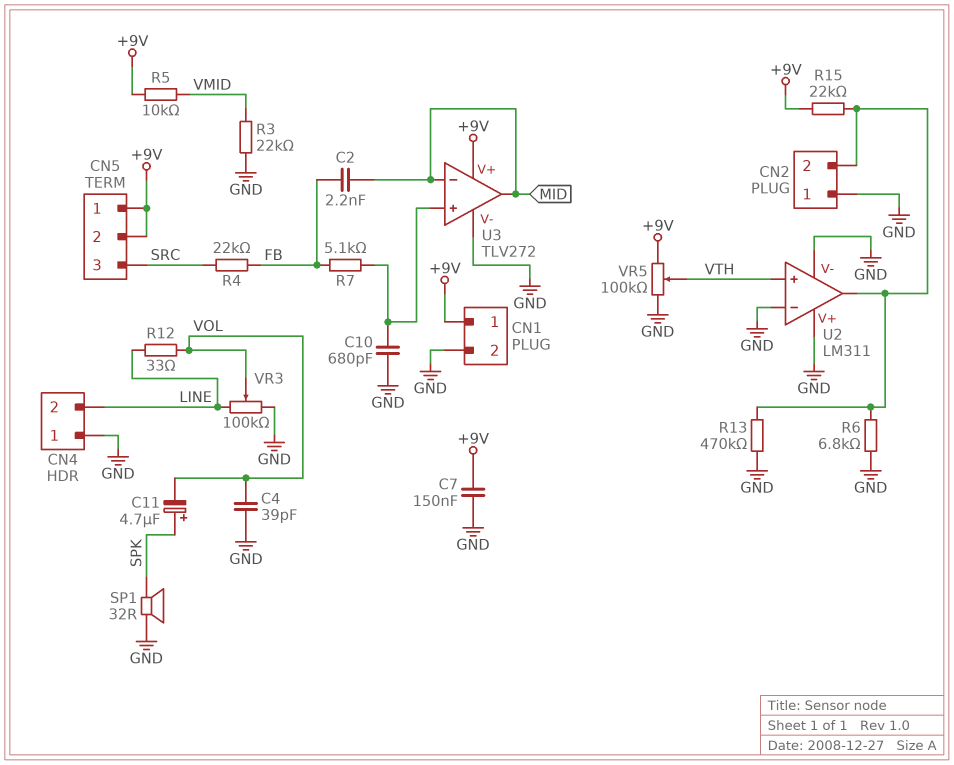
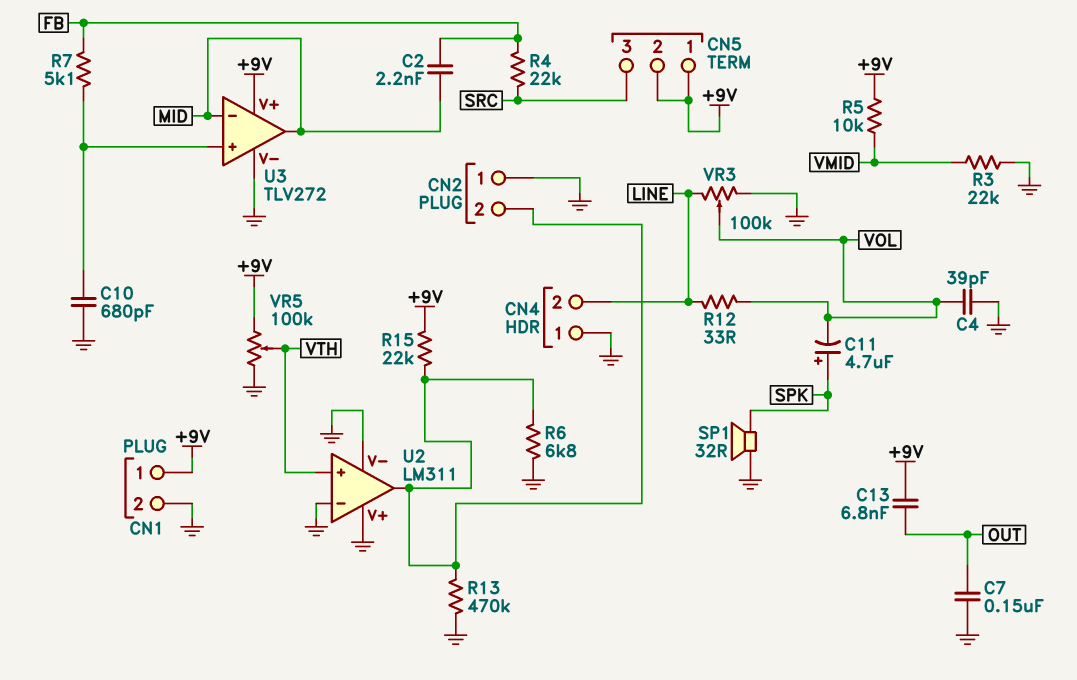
C7: 150nF (+9V, GND) -> 150nF (GND, OUT)
C13: none -> 6.8nF (+9V, OUT)

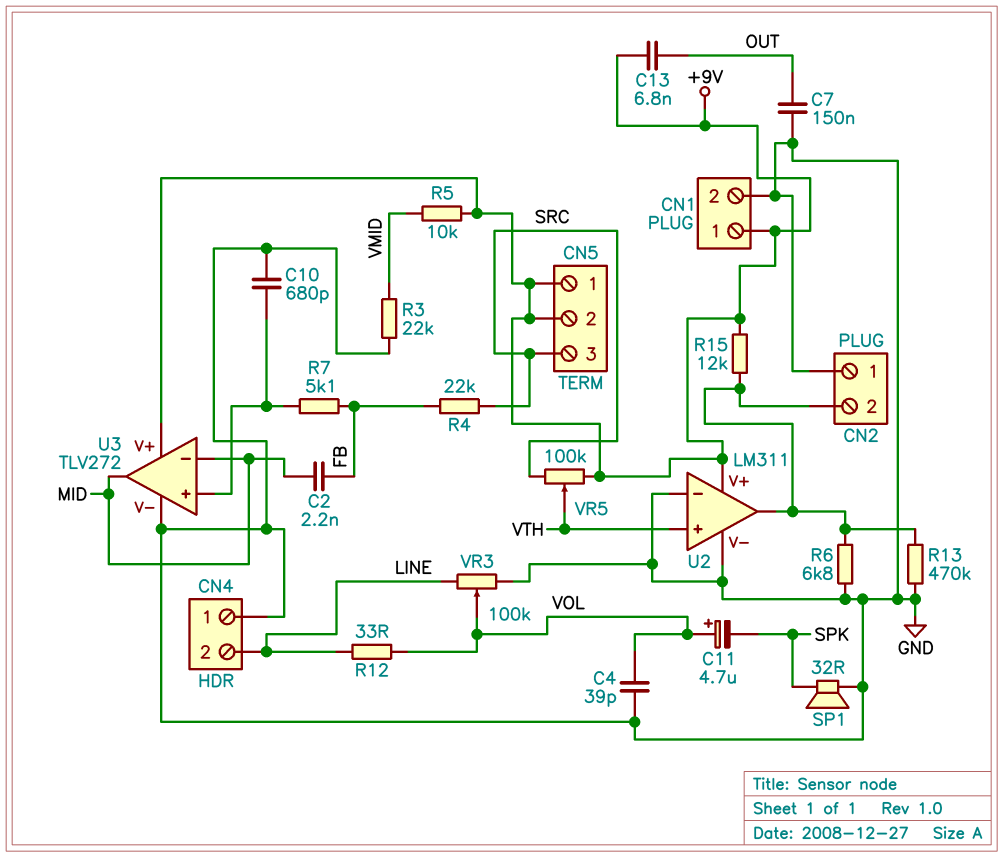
C11: 4.7uF (plus SPK, minus VOL) -> 4.7uF (plus VOL, minus SPK)
R15: 22k (+9V, CN2/2) -> 12k (+9V, CN2/2)
U2 pin V+: GND -> +9V
VR5: 100k (+9V, GND, wiper VTH) -> 100k (+9V, SRC, wiper VTH)

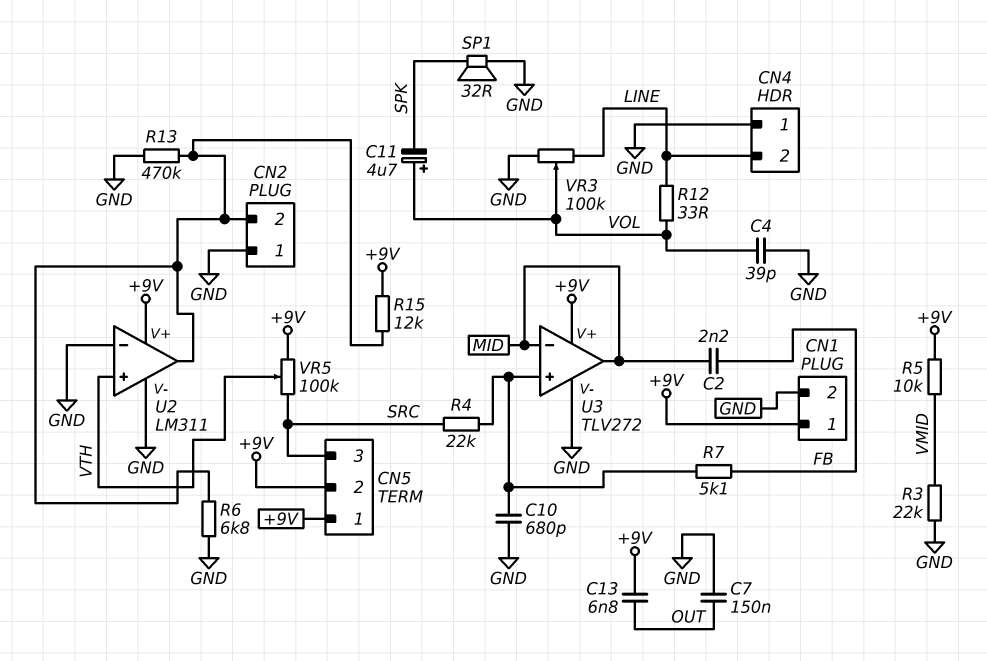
R4: 22k (FB, SRC) -> 22k (SRC, U3/in+)

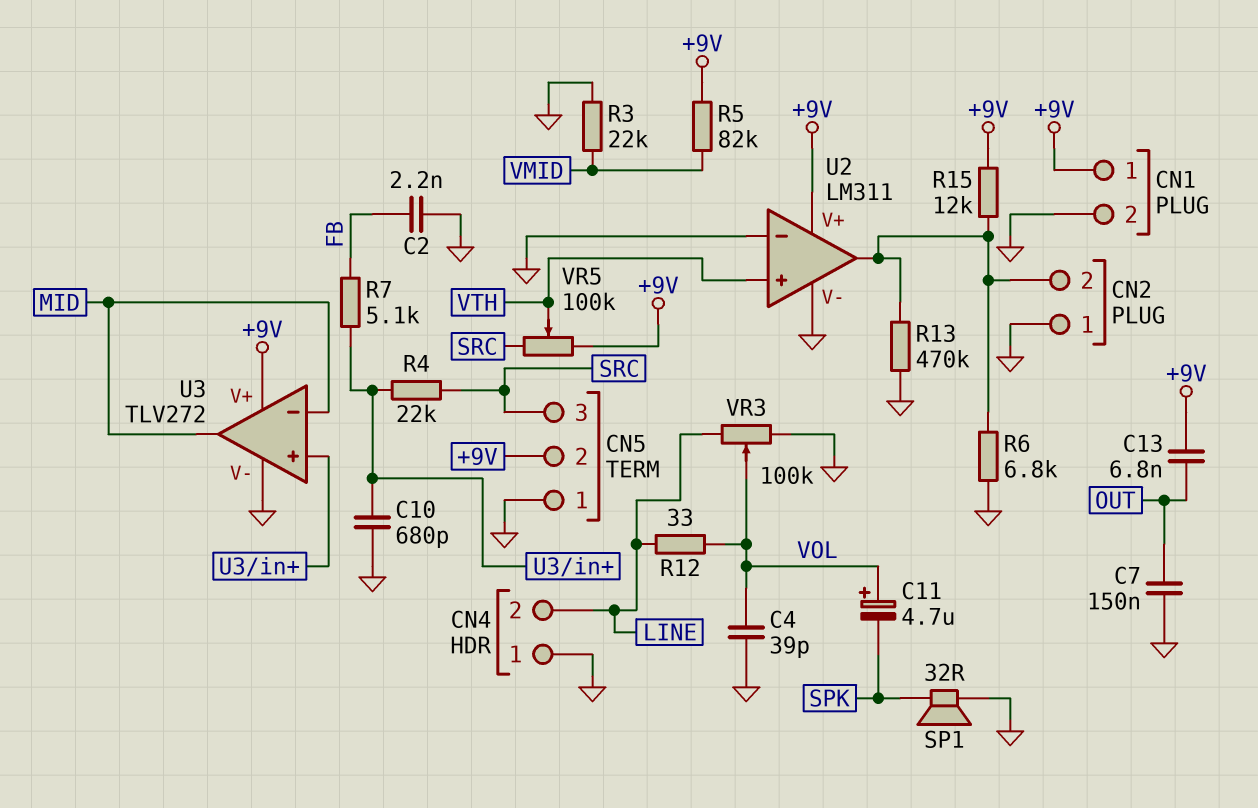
C2: 2.2nF (FB, MID) -> 2.2nF (FB, GND)
CN5 pin 1: +9V -> GND
R5: 10k (+9V, VMID) -> 82k (+9V, VMID)

